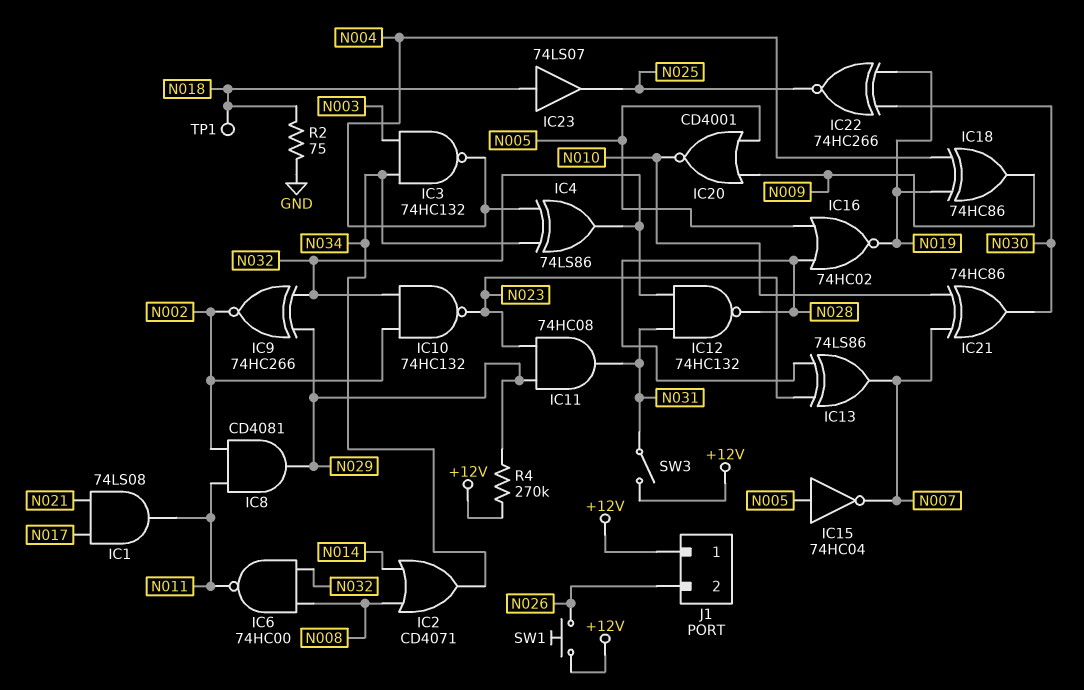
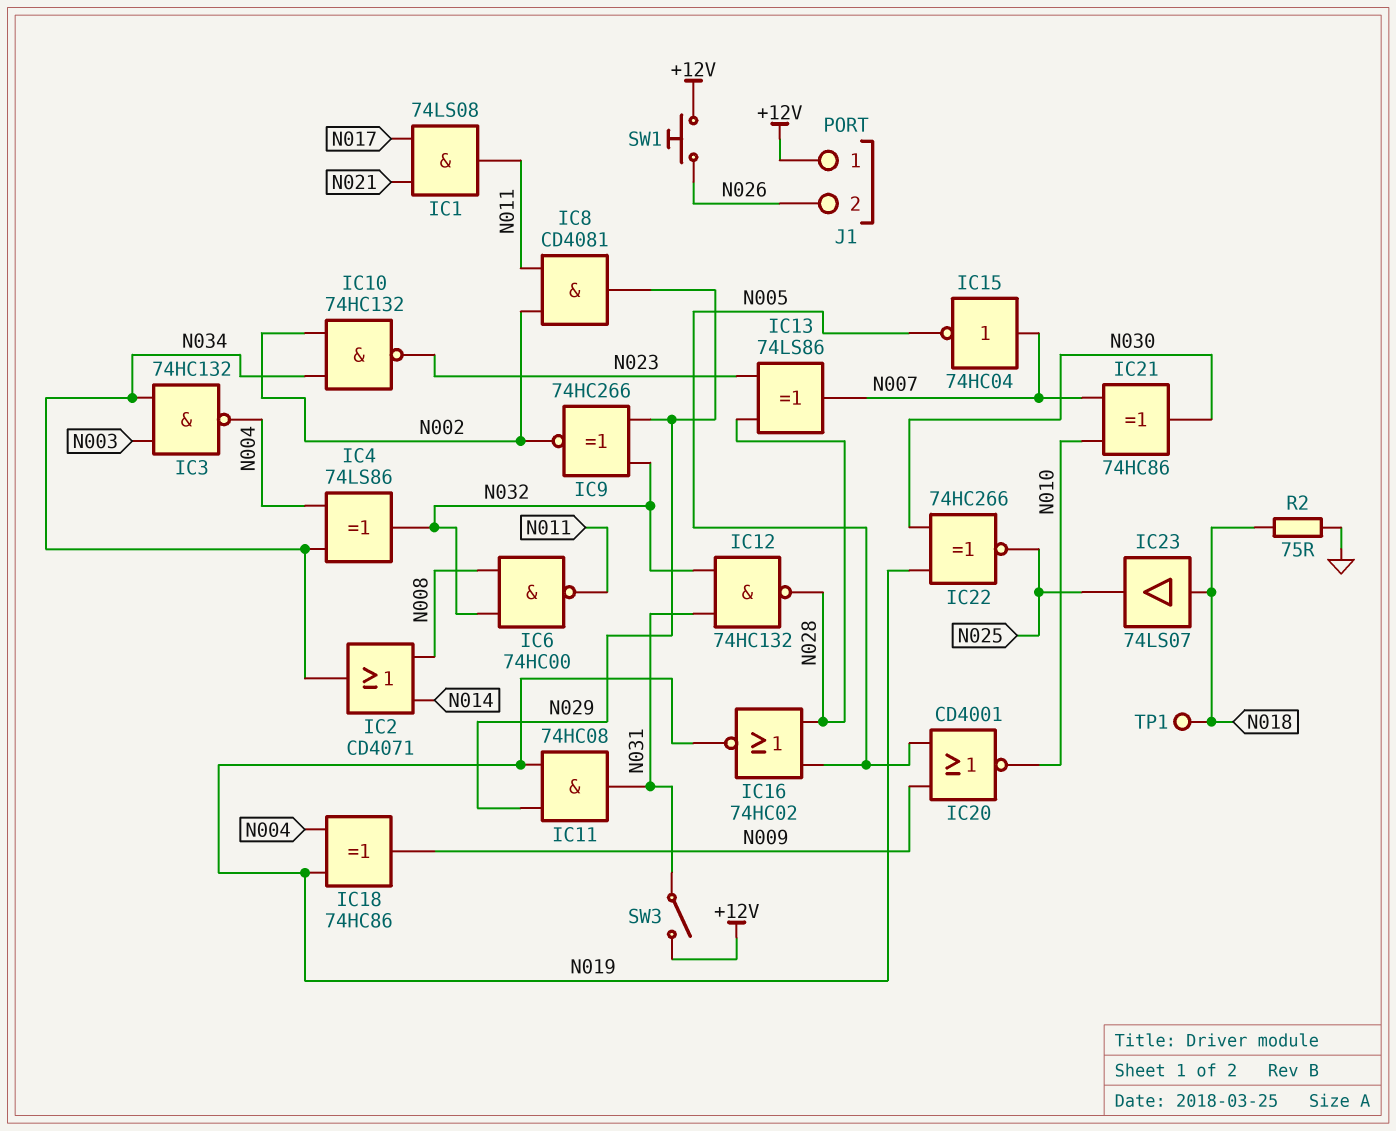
IC10: NAND 74HC132 (in N002, in N032, out N023) -> NAND 74HC132 (in N002, in N034, out N023)
IC11: AND 74HC08 (in N023, in N029, out N031) -> AND 74HC08 (in N019, in N029, out N031)
IC15: NOT 74HC04 (in N005, out N007) -> NOT 74HC04 (in N007, out N005)
R4: 270k (+12V, N029) -> none

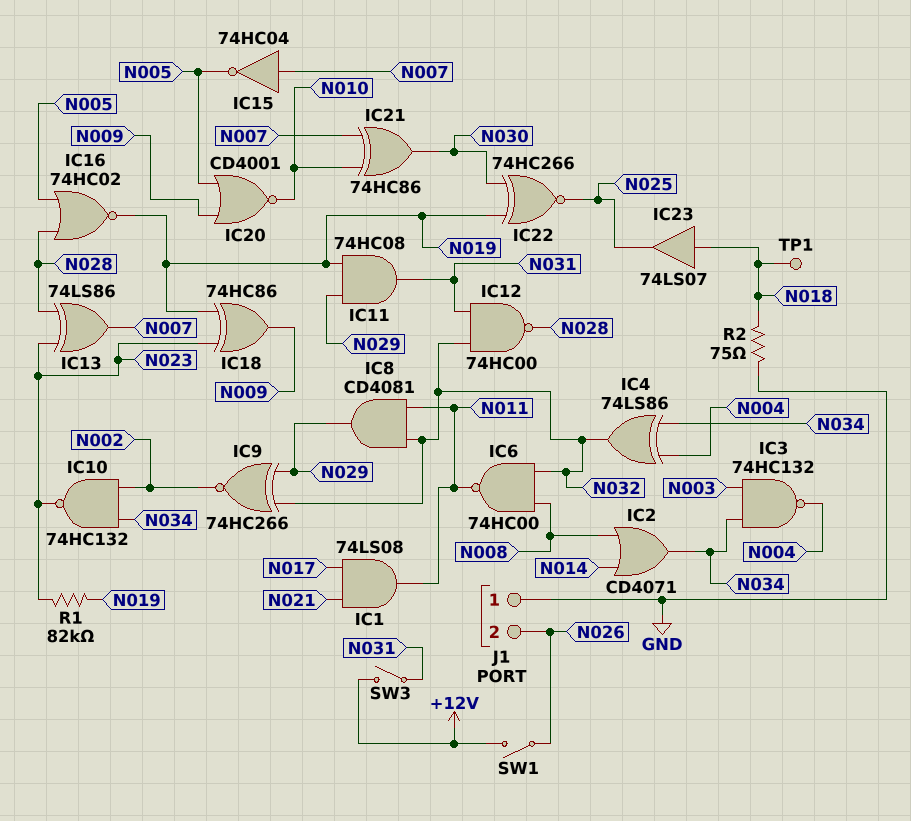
IC8: AND CD4081 (in N002, in N011, out N029) -> AND CD4081 (in N011, in N032, out N029)
IC12: NAND 74HC132 (in N031, in N032, out N028) -> NAND 74HC00 (in N031, in N032, out N028)
IC18: XOR 74HC86 (in N004, in N019, out N009) -> XOR 74HC86 (in N019, in N023, out N009)
J1 pin 1: +12V -> GND
R1: none -> 82k (N019, N023)
SW1: button (+12V, N026) -> switch (+12V, N026)

